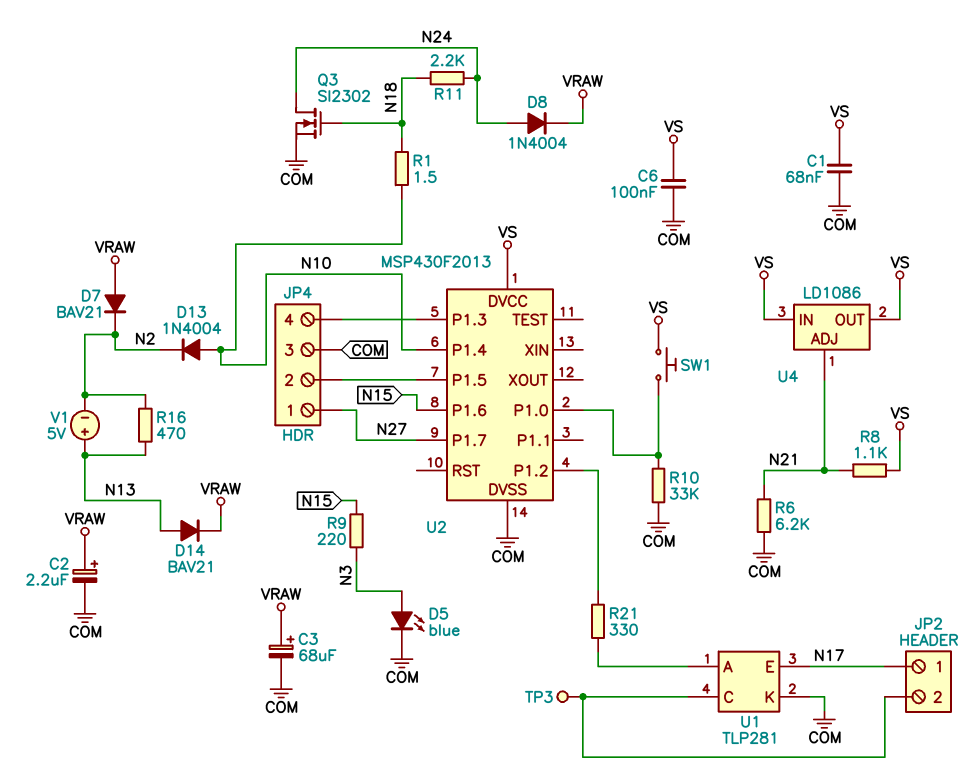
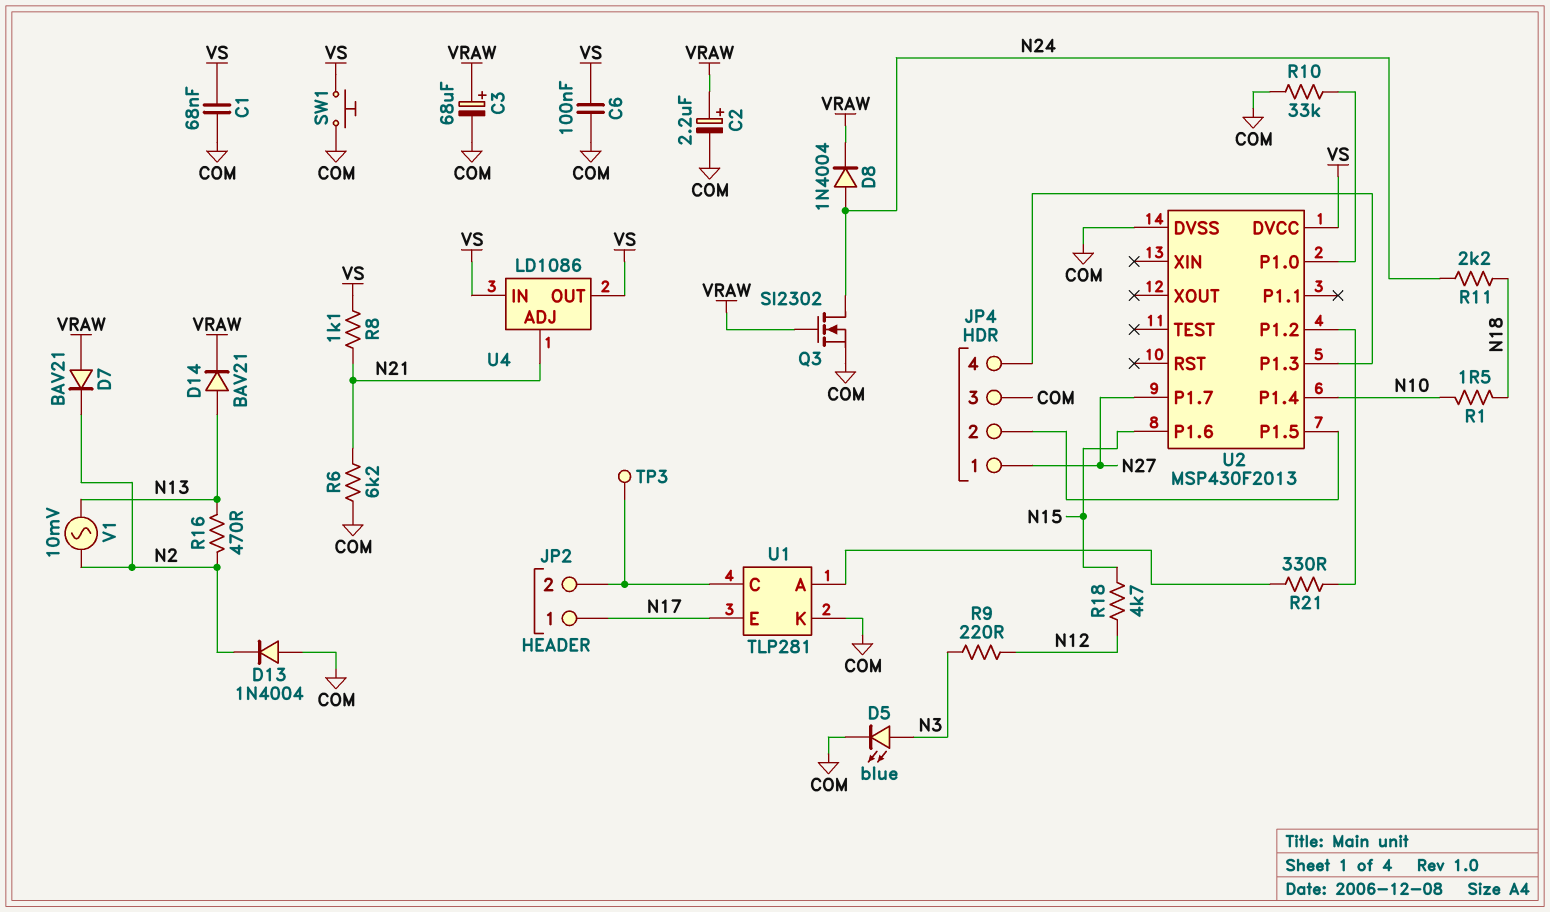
D13: diode 1N4004 (A N10, K N2) -> diode 1N4004 (A COM, K N2)
Q3: NMOS SI2302 (G N18, D N24, S COM) -> NMOS SI2302 (G VRAW, D N24, S COM)
R9: 220 (N3, N15) -> 220 (N3, N12)
R18: none -> 4.7k (N12, N15)
SW1: button (U2/P1.0, VS) -> button (COM, VS)
V1: 5V (plus N13, minus N2) -> AC 10mV (N2, N13)

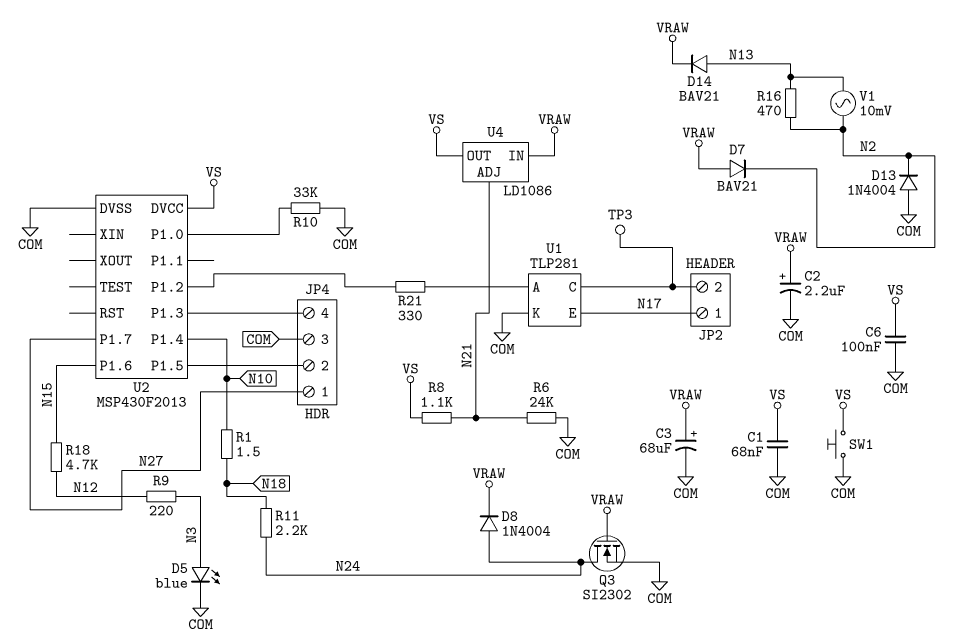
R6: 6.2k (COM, N21) -> 24k (COM, N21)
U4 pin IN: VS -> VRAW

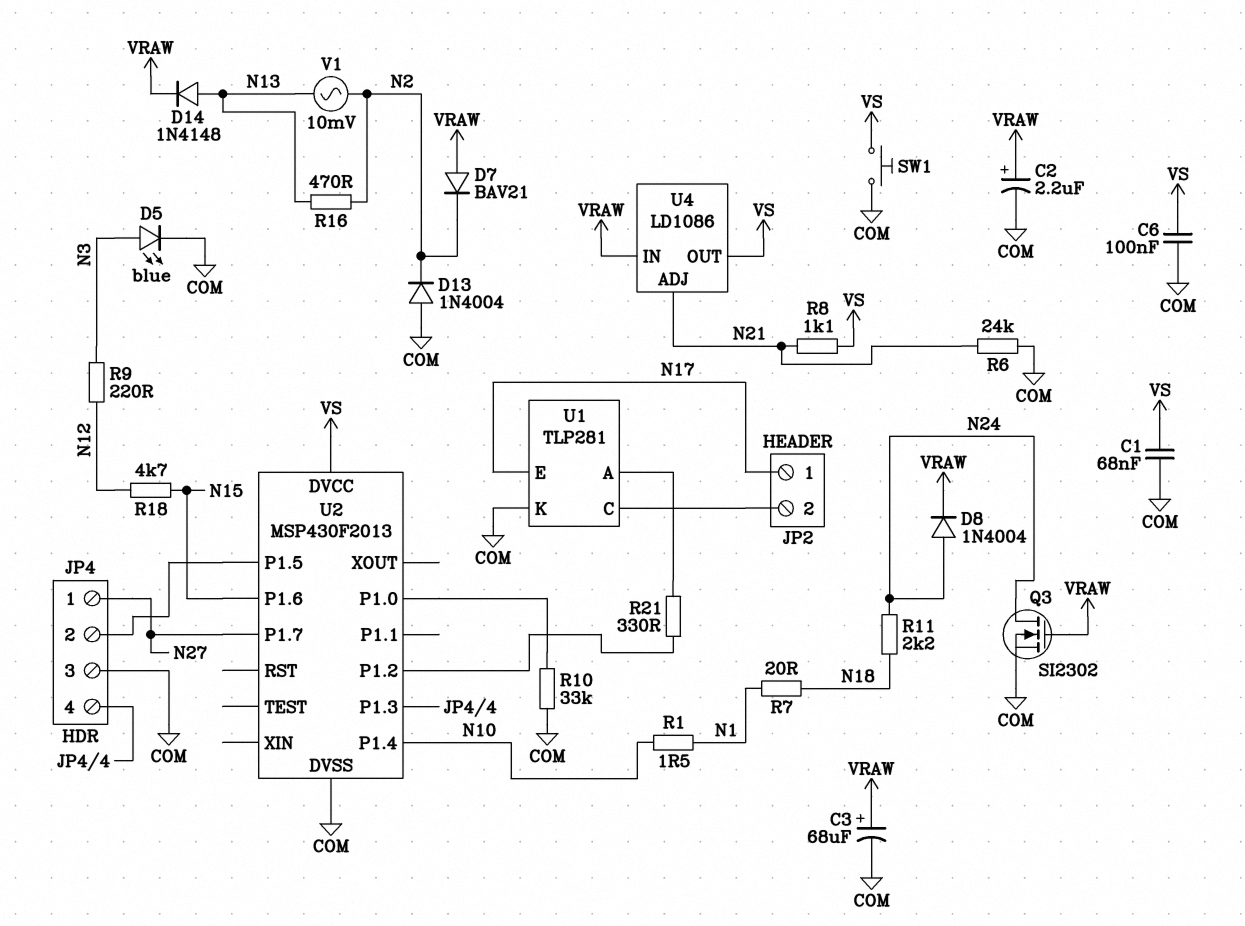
D14: diode BAV21 (A N13, K VRAW) -> diode 1N4148 (A N13, K VRAW)
R1: 1.5 (N10, N18) -> 1.5 (N1, N10)
R7: none -> 20 (N1, N18)
TP3: test point (JP2/2) -> none

